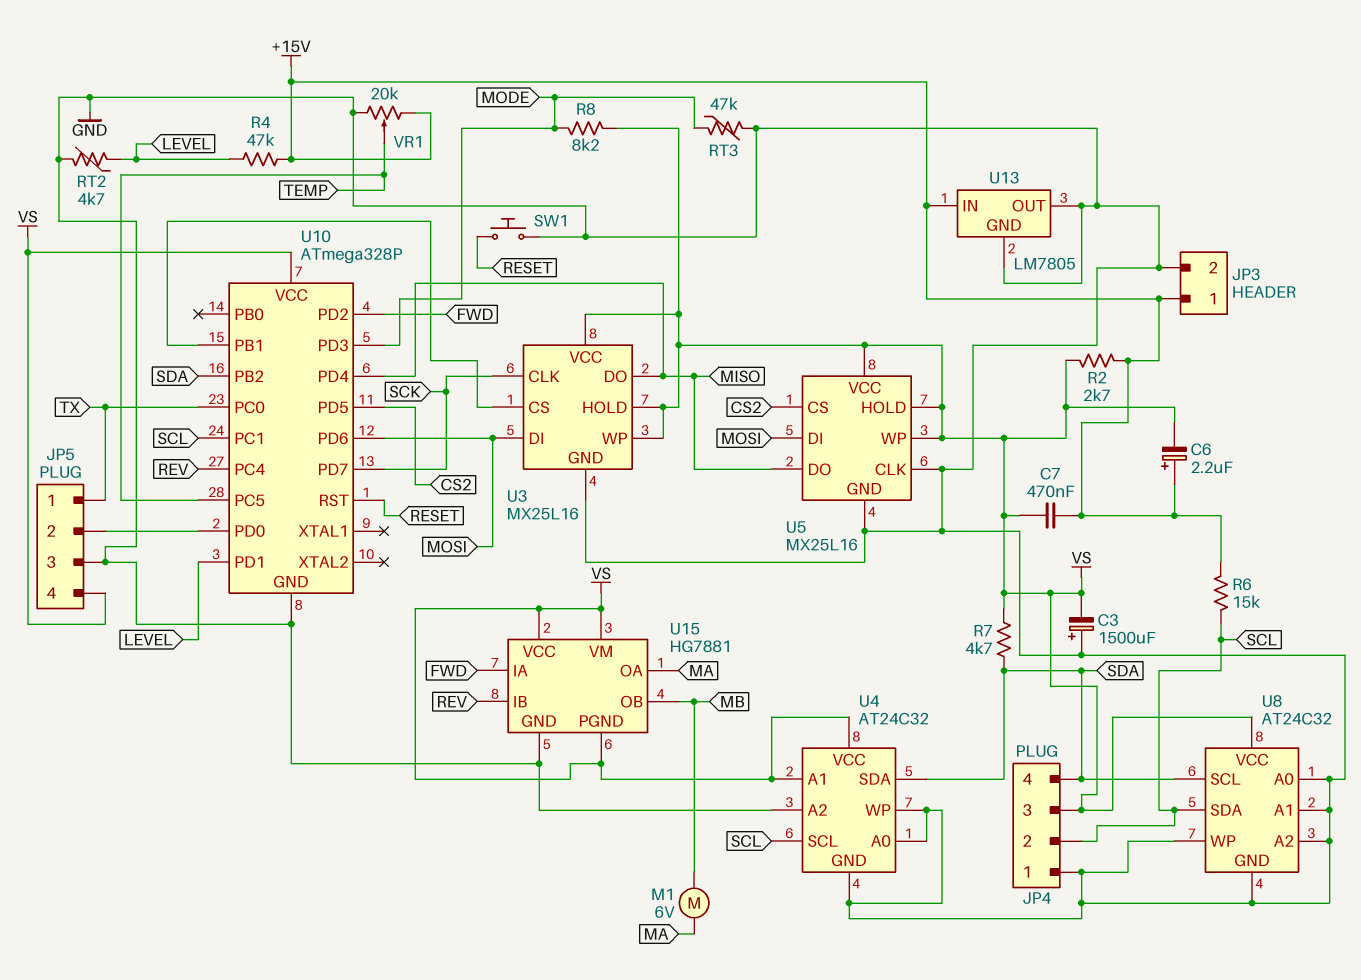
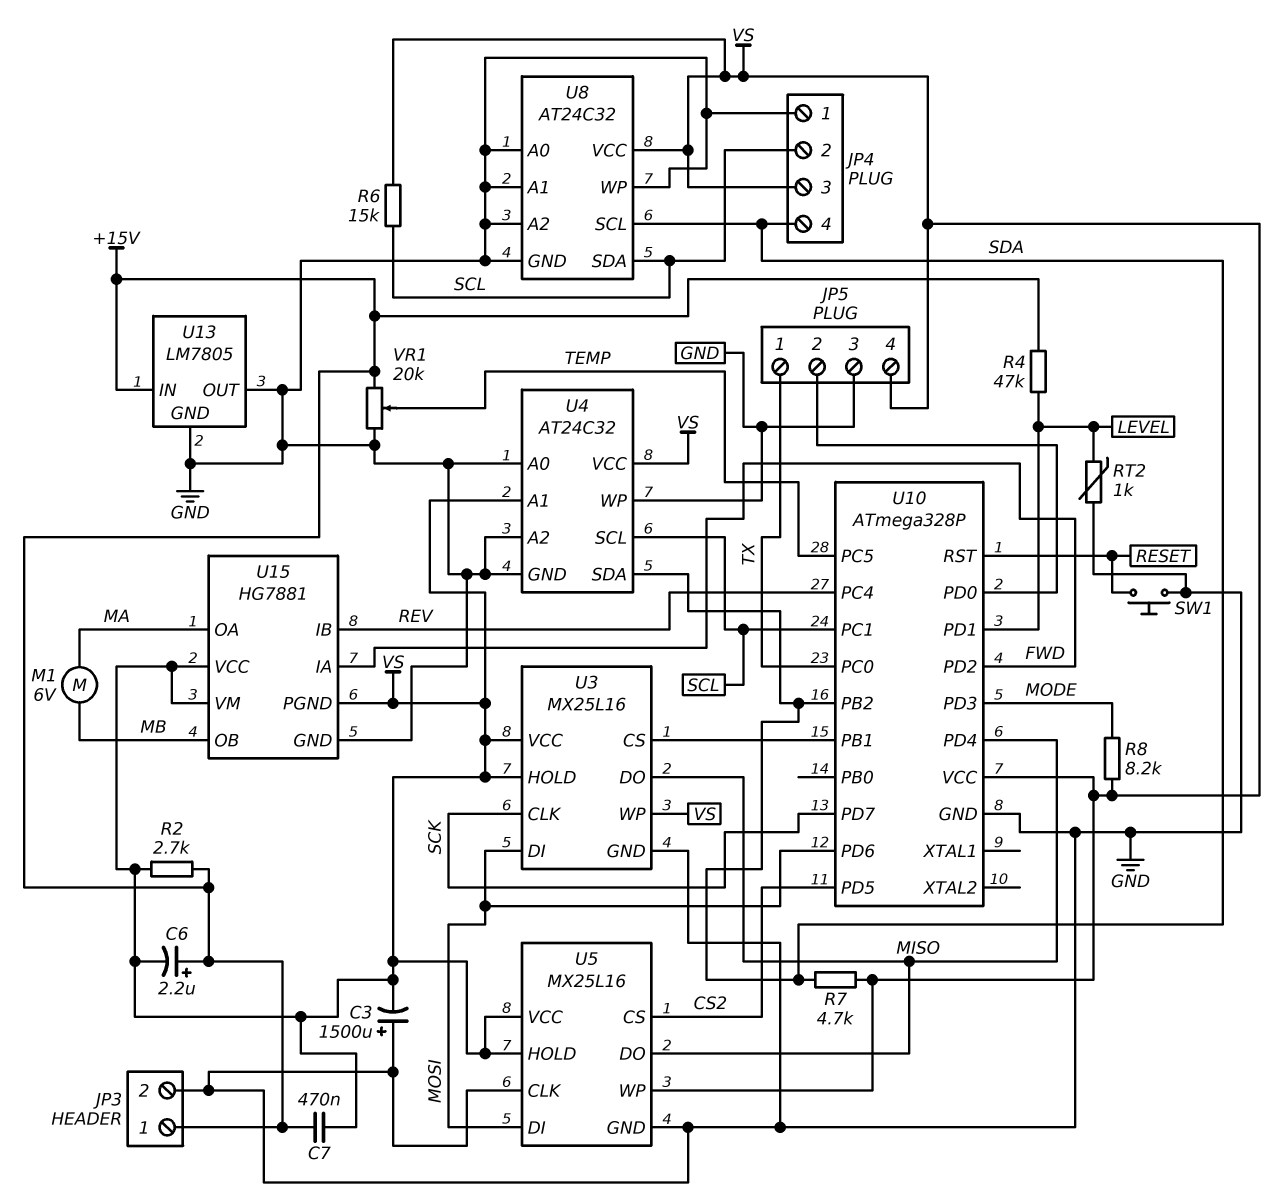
R6: 15k (+15V, SCL) -> 15k (SCL, VS)
RT2: 4.7k (GND, LEVEL) -> 1k (GND, LEVEL)
RT3: 47k (GND, MODE) -> none

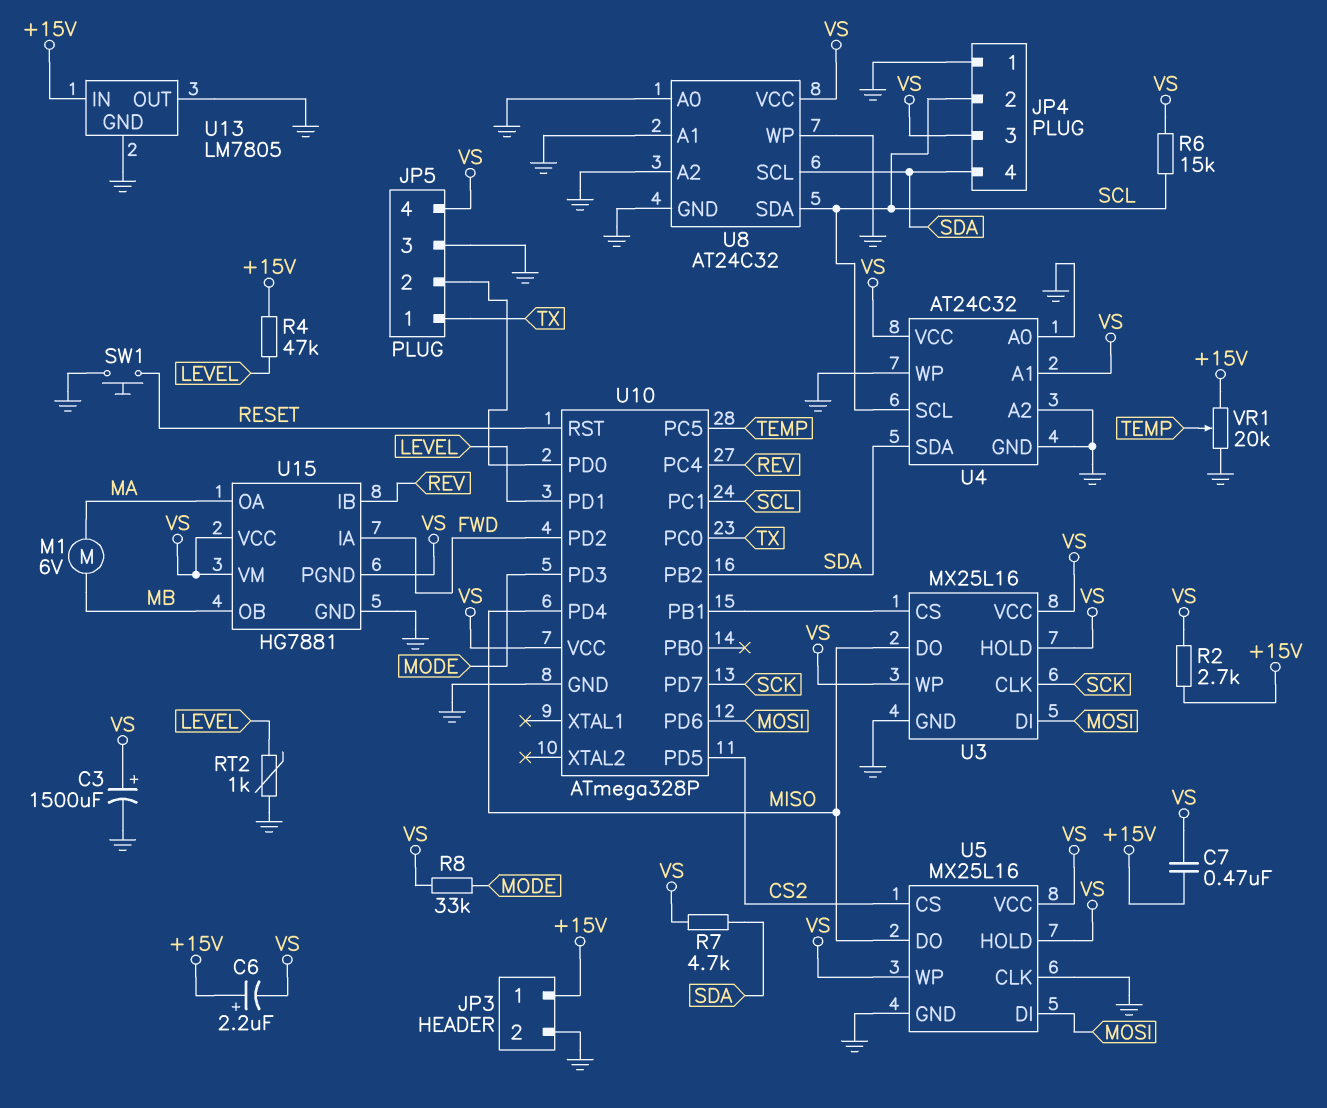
C3: 1500uF (plus GND, minus VS) -> 1500uF (plus VS, minus GND)
R8: 8.2k (MODE, VS) -> 33k (MODE, VS)

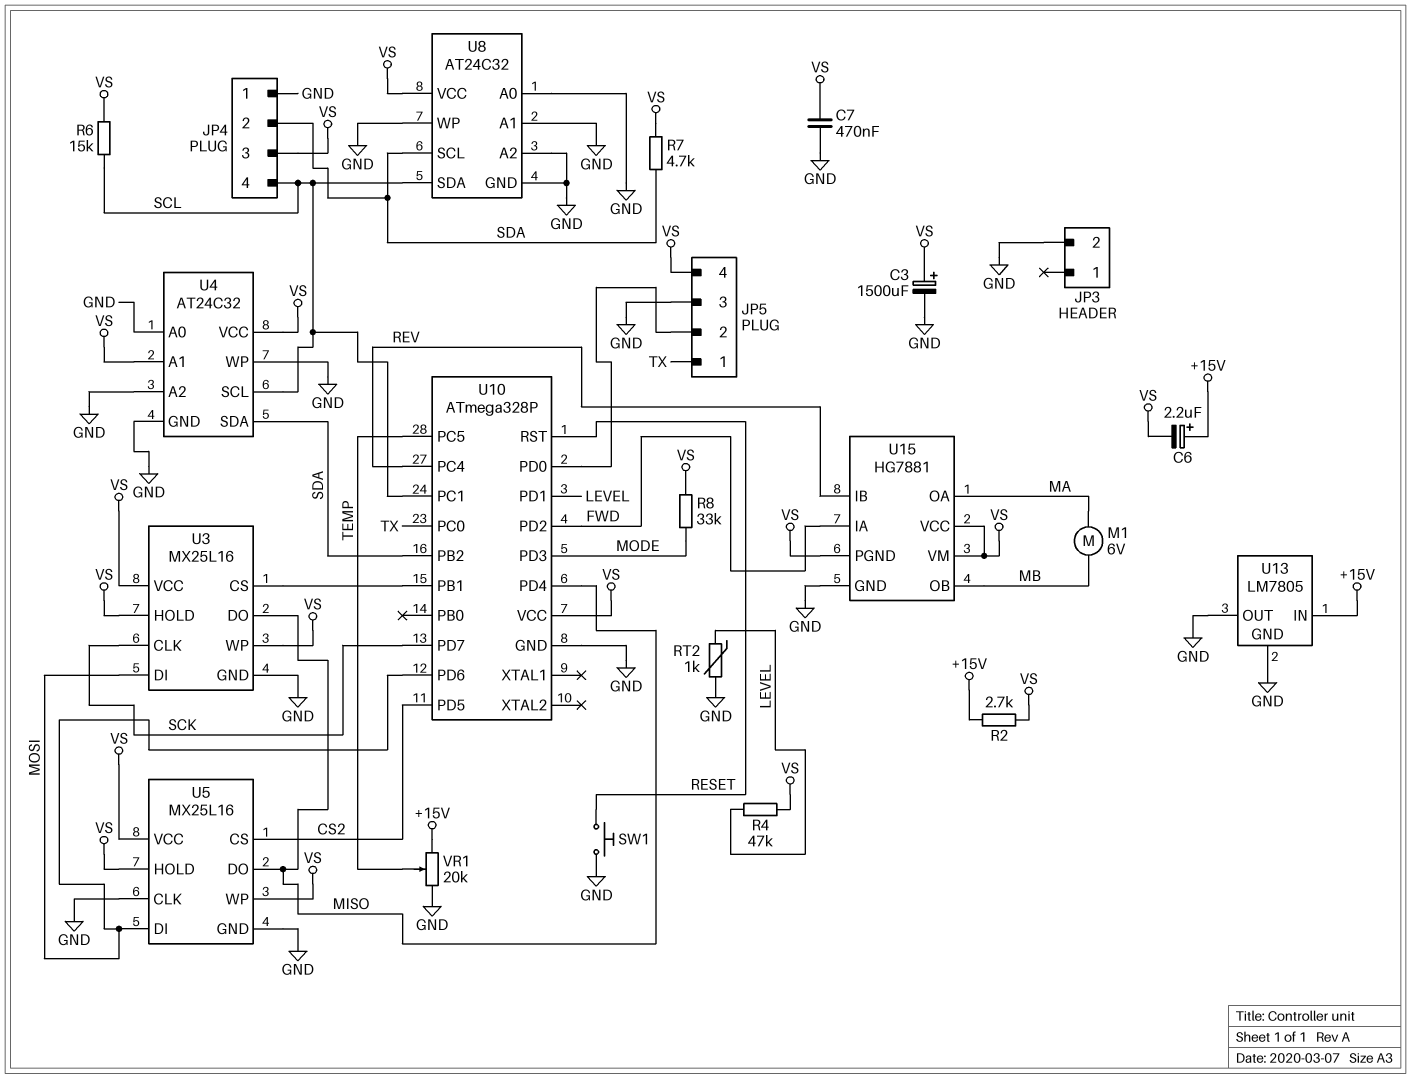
C7: 470nF (+15V, VS) -> 470nF (GND, VS)
JP3 pin 1: +15V -> none
JP4 pin 2: SCL -> SDA
JP4 pin 4: SDA -> SCL
R4: 47k (+15V, LEVEL) -> 47k (LEVEL, VS)

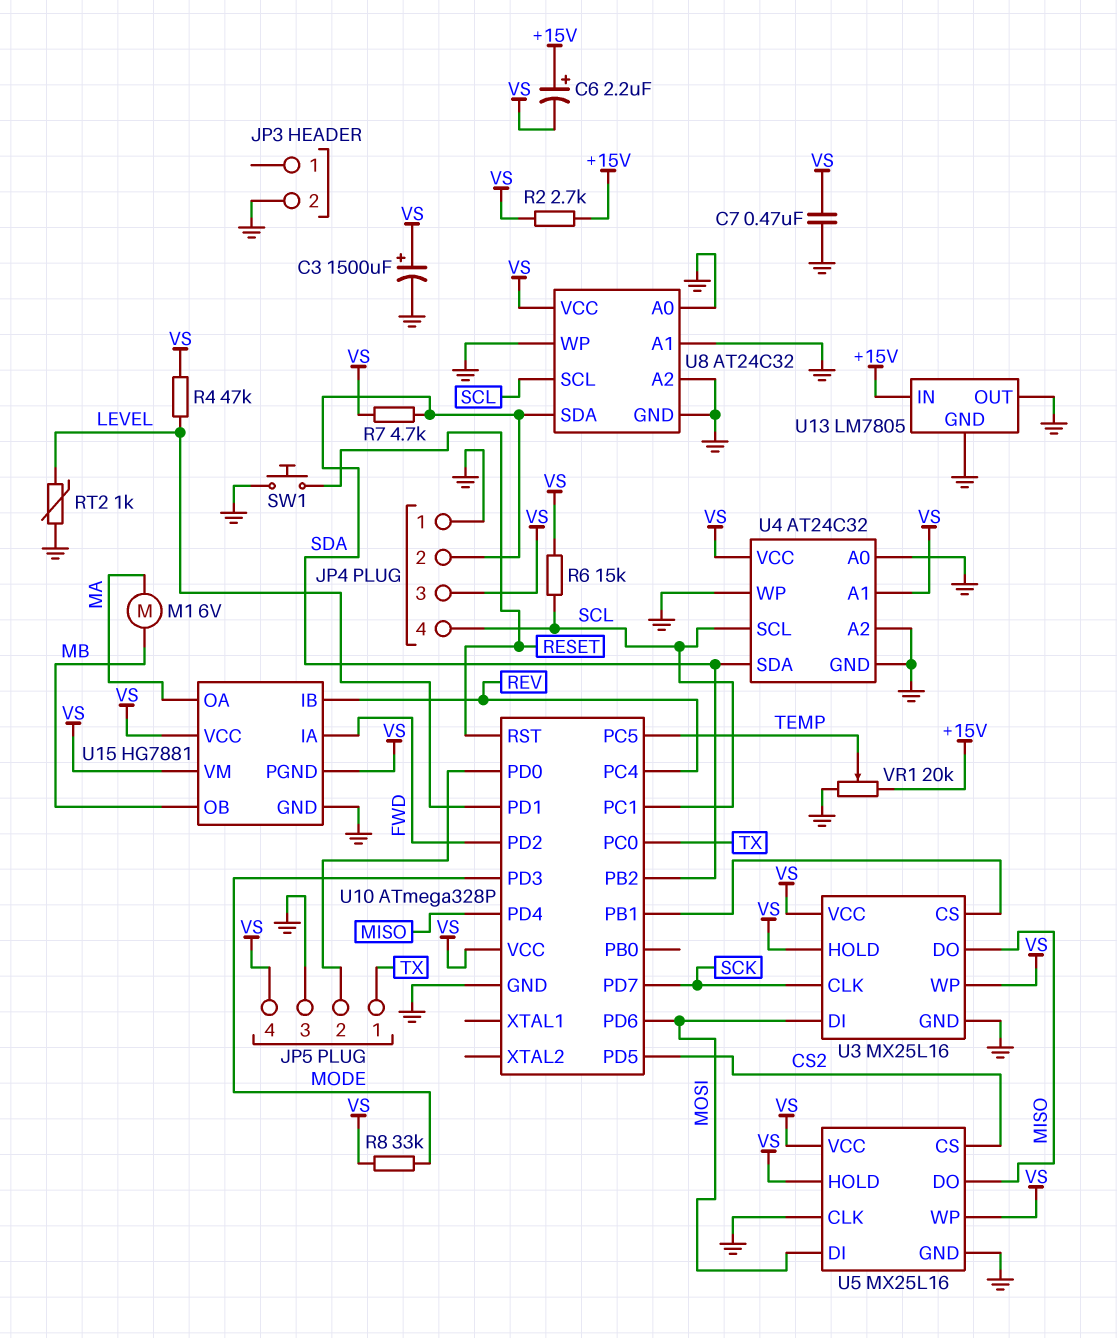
U8 pin SCL: SDA -> SCL
U8 pin SDA: SCL -> SDA

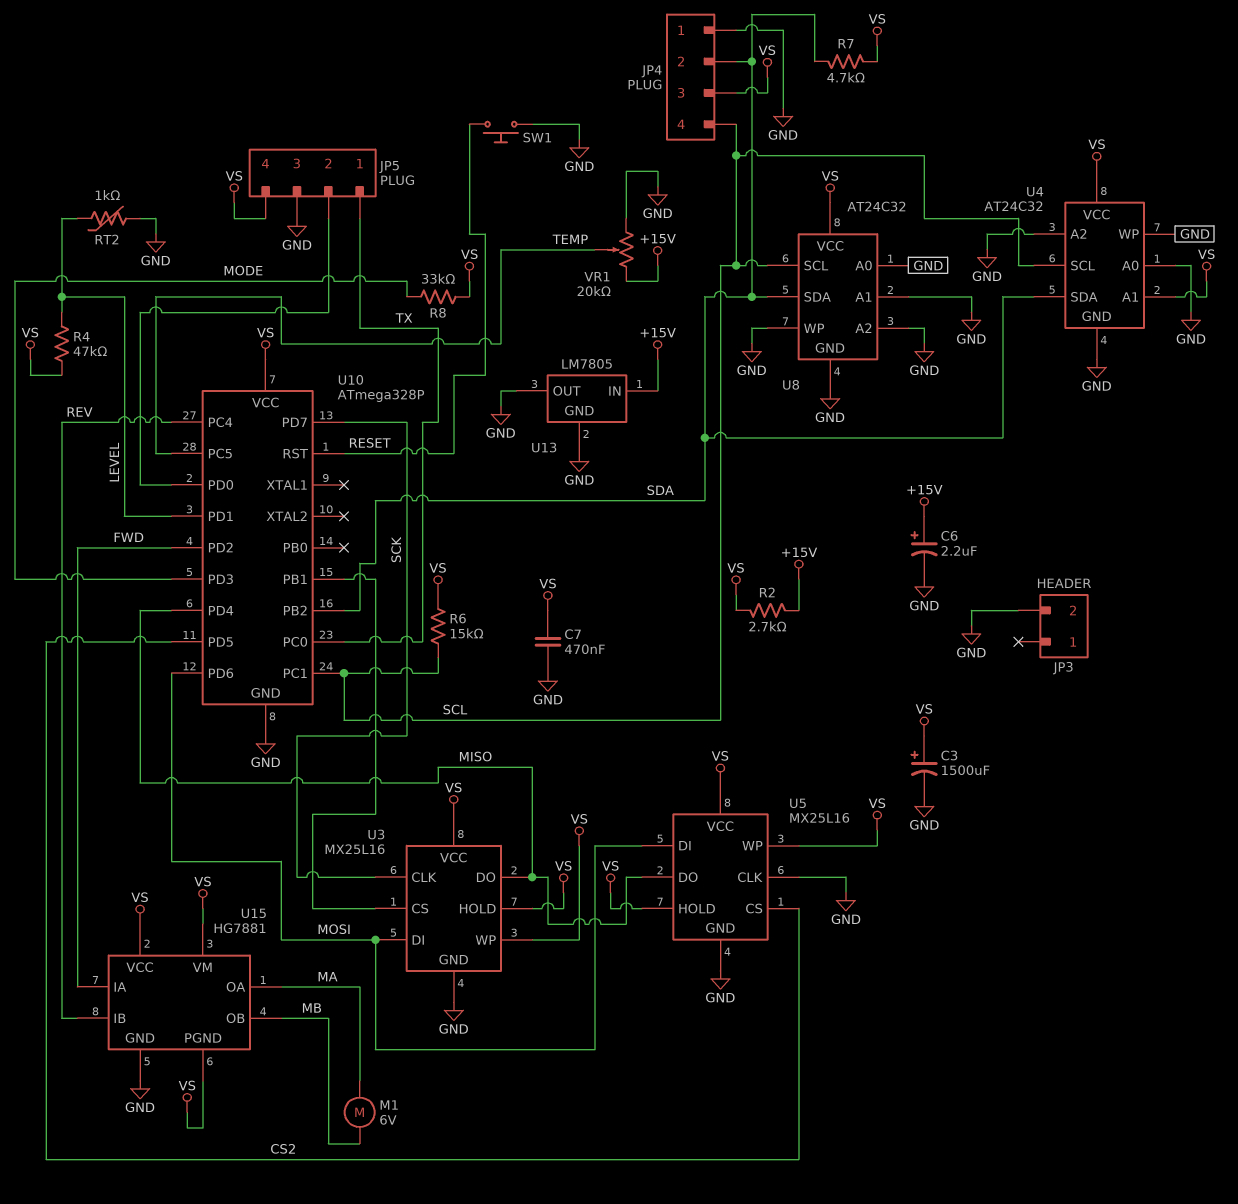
C6: 2.2uF (plus +15V, minus VS) -> 2.2uF (plus +15V, minus GND)

